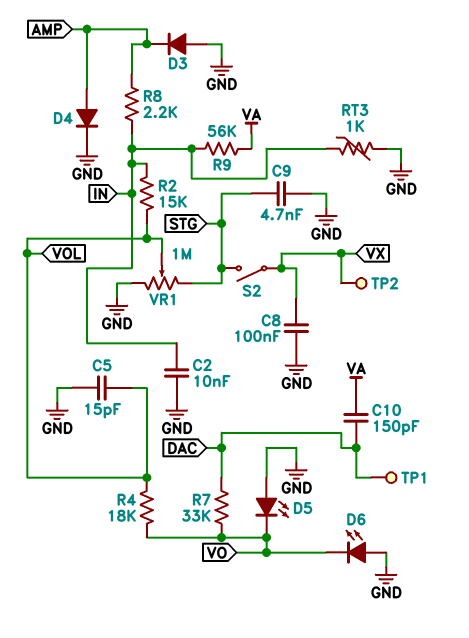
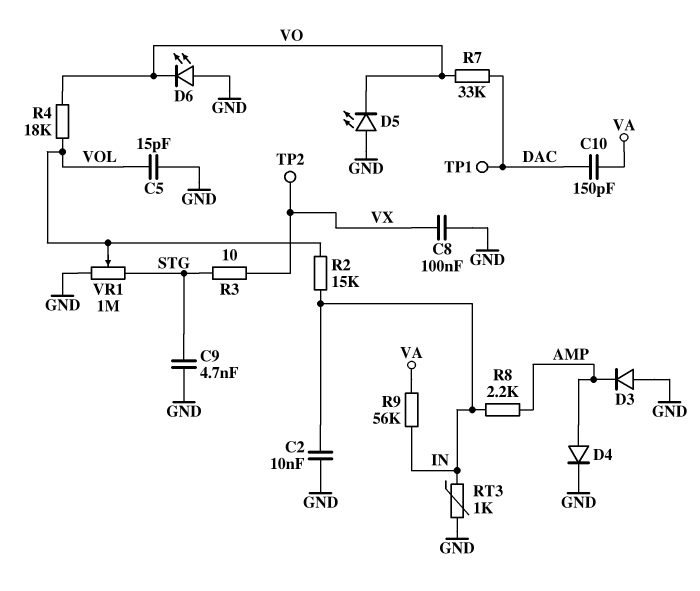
R3: none -> 10 (STG, VX)
S2: switch (STG, VX) -> none

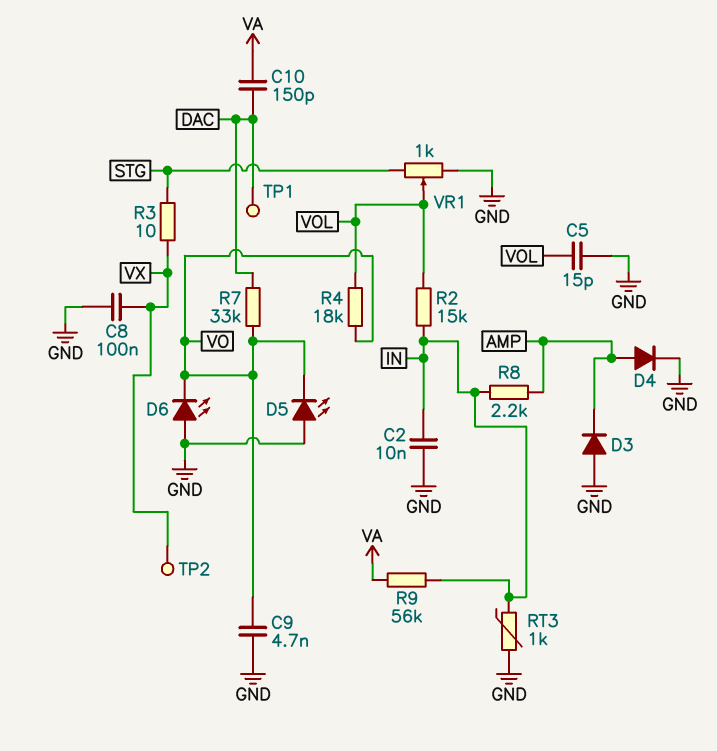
C9: 4.7nF (GND, STG) -> 4.7nF (GND, VO)
VR1: 1M (GND, STG, wiper VOL) -> 1k (GND, STG, wiper VOL)

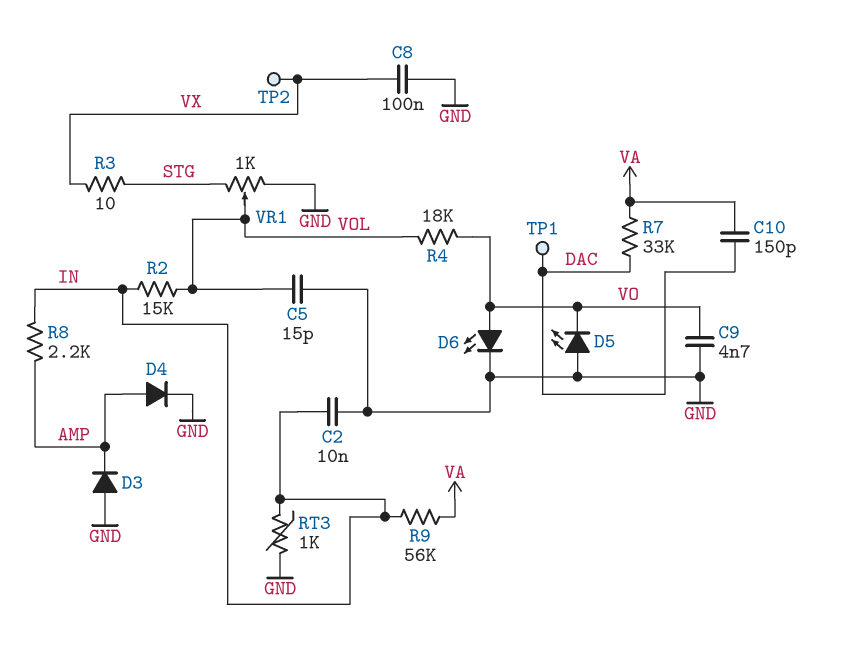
D6: LED (A GND, K VO) -> LED (A VO, K GND)
R7: 33k (DAC, VO) -> 33k (DAC, VA)

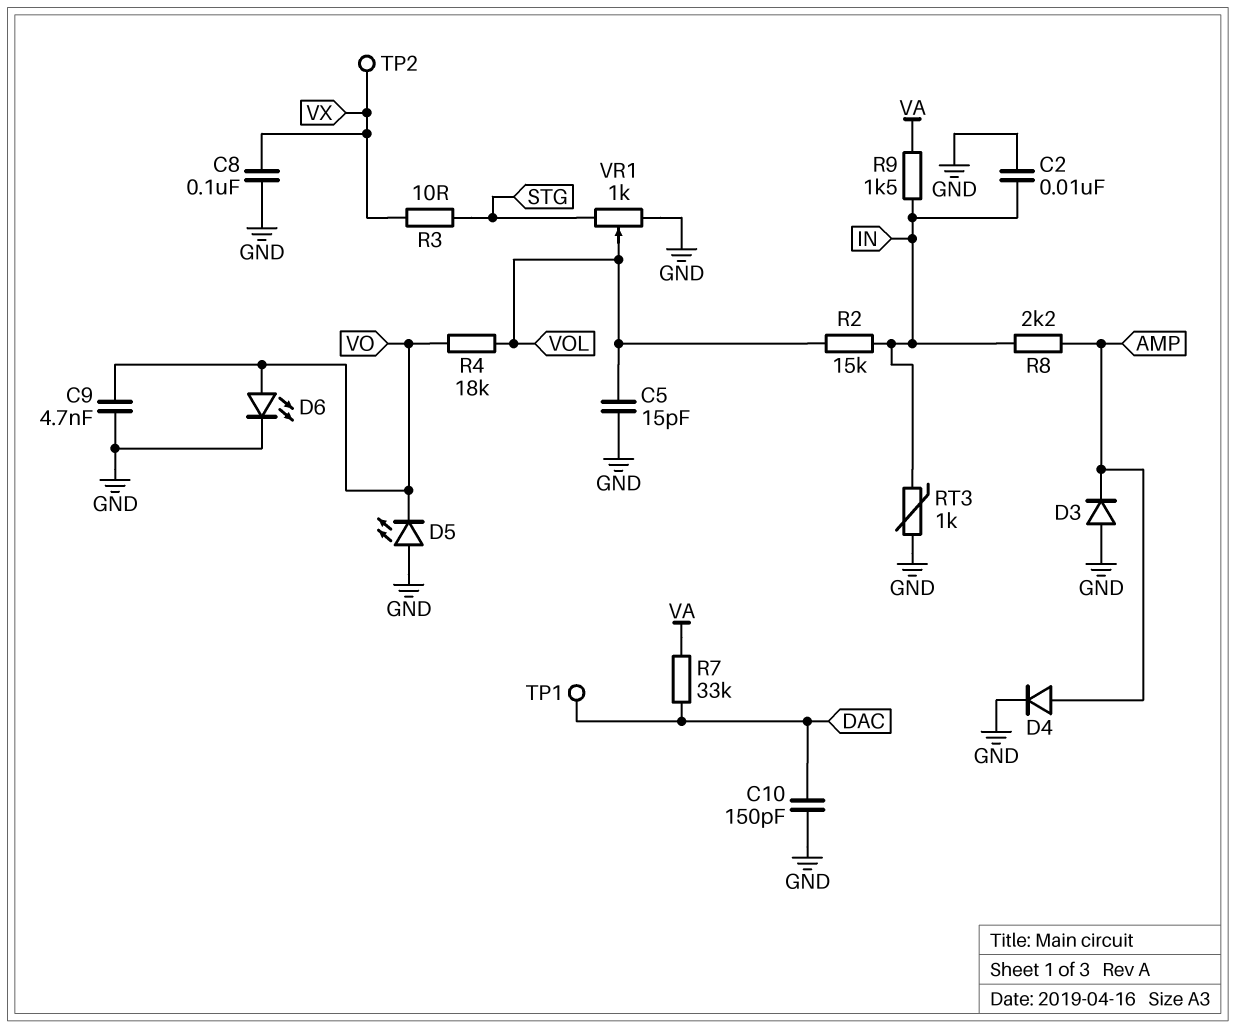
C10: 150pF (DAC, VA) -> 150pF (DAC, GND)
R9: 56k (IN, VA) -> 1.5k (IN, VA)

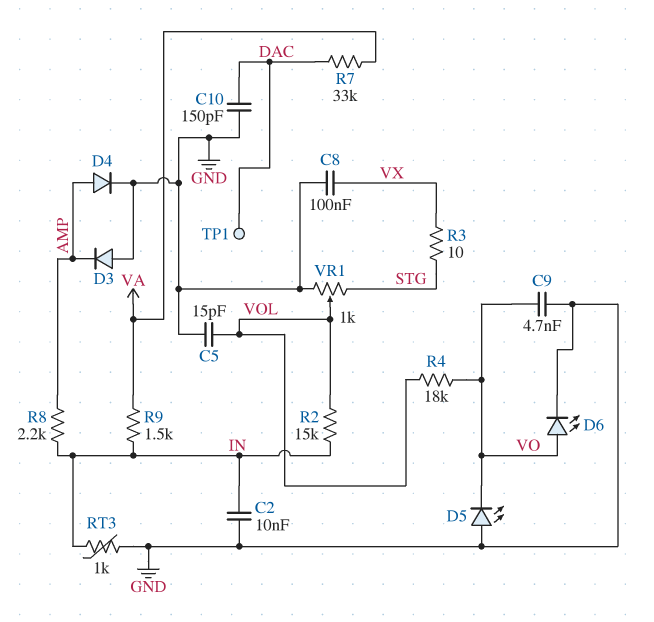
TP2: test point (VX) -> none

